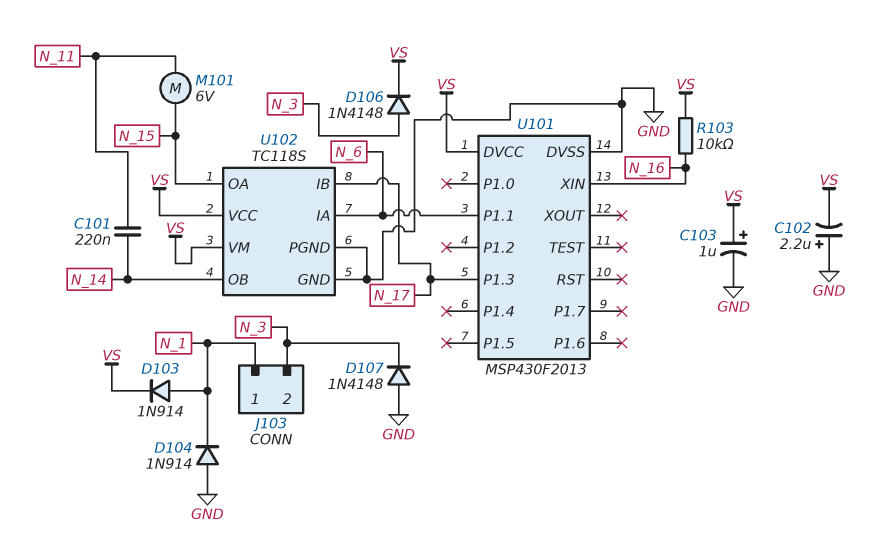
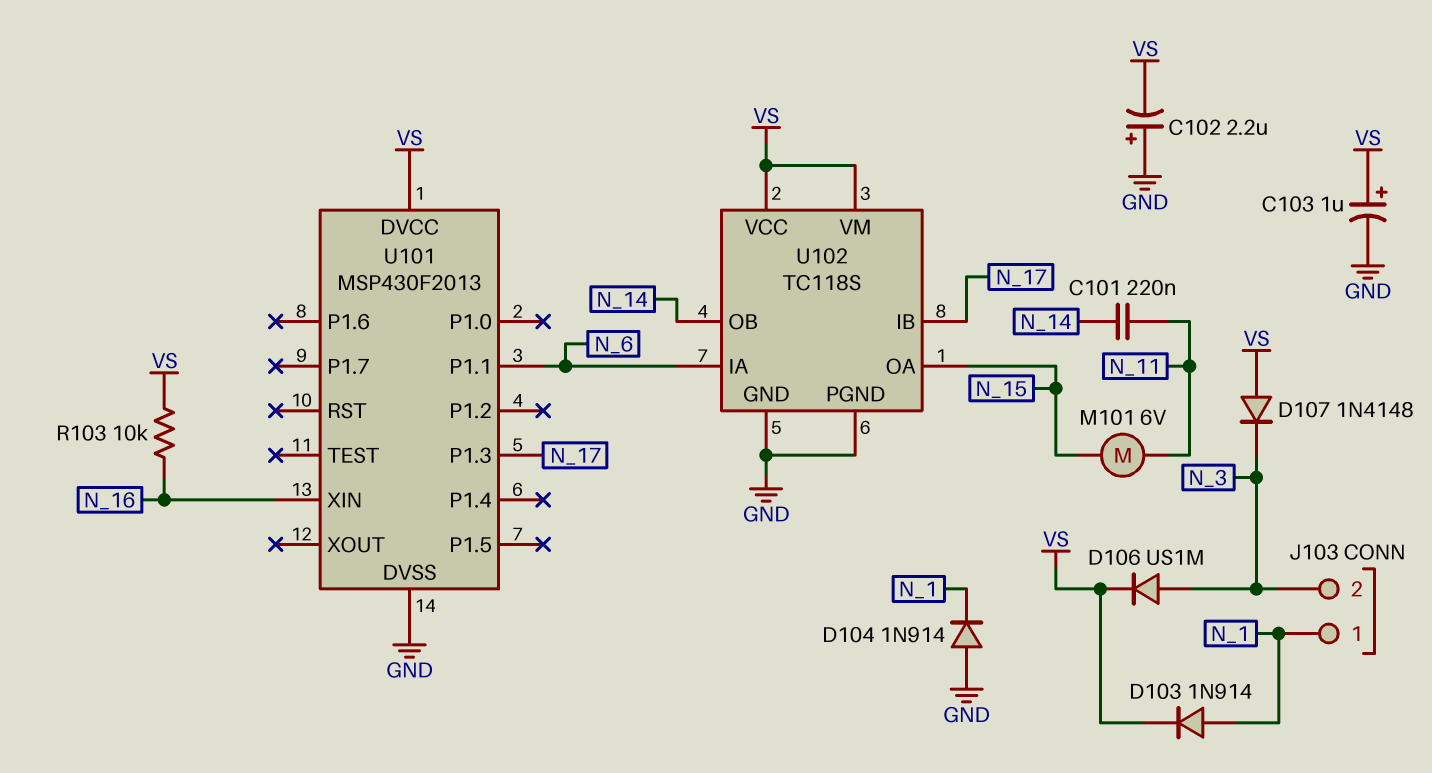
D106: diode 1N4148 (A N_3, K VS) -> diode US1M (A N_3, K VS)
D107: diode 1N4148 (A GND, K N_3) -> diode 1N4148 (A VS, K N_3)

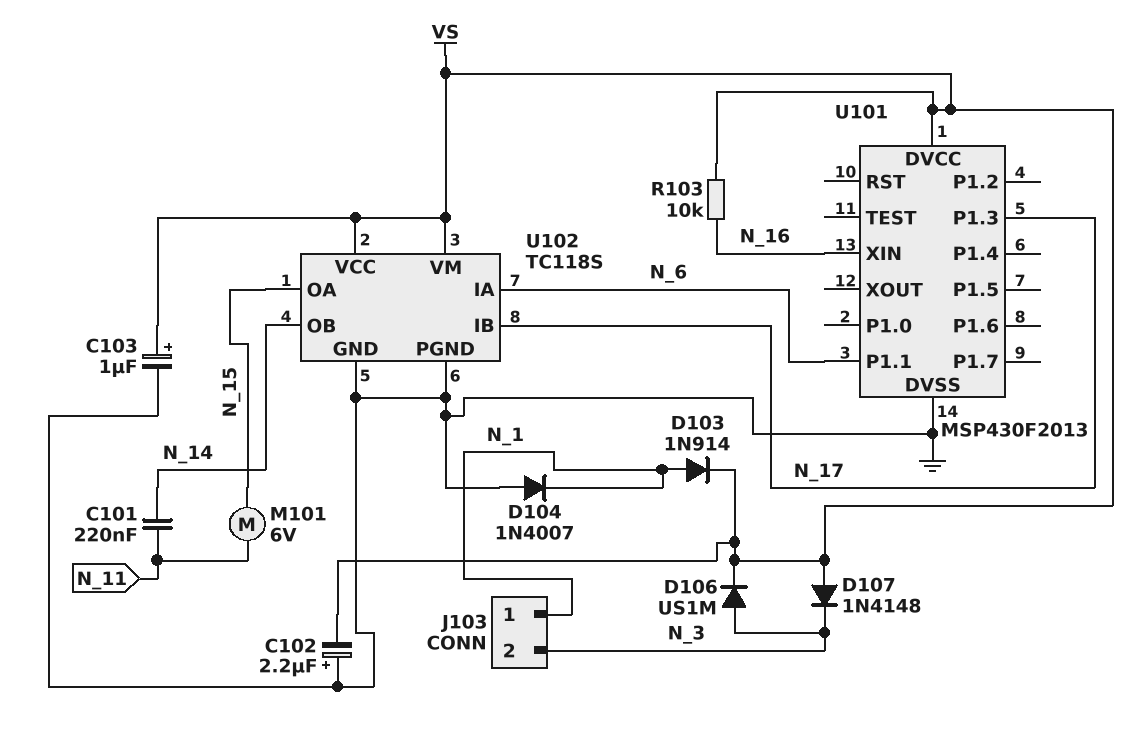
D104: diode 1N914 (A GND, K N_1) -> diode 1N4007 (A GND, K N_1)

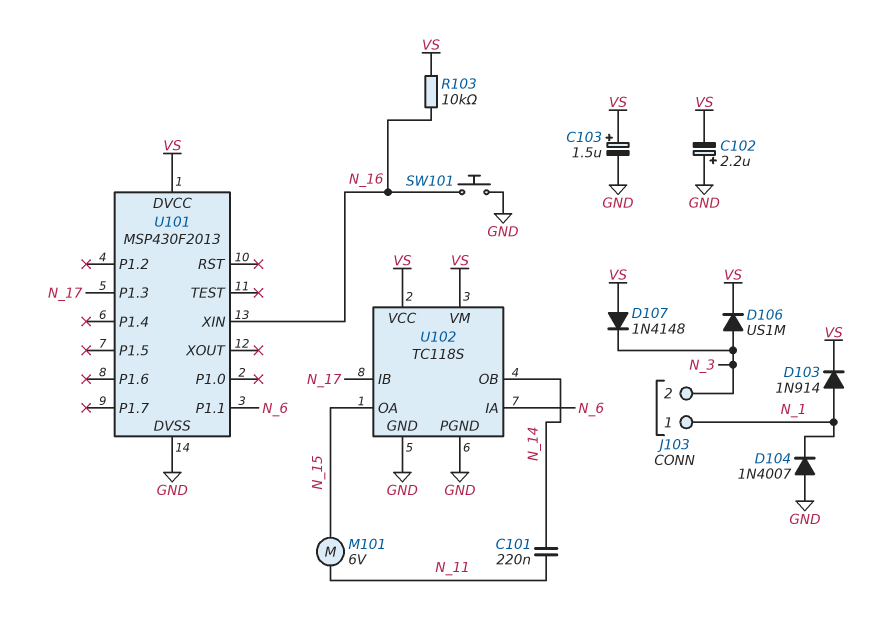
C103: 1uF (plus VS, minus GND) -> 1.5uF (plus VS, minus GND)
SW101: none -> button (GND, N_16)

